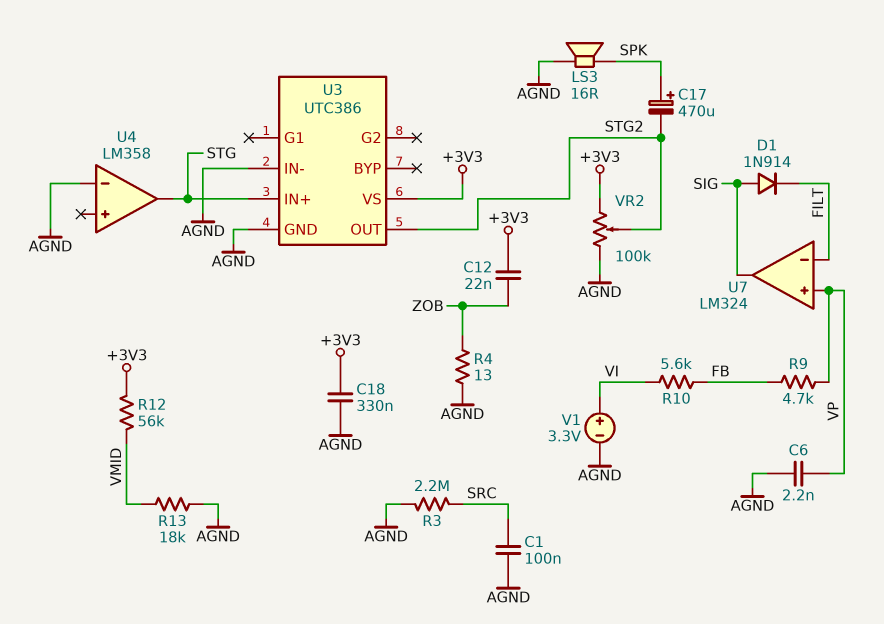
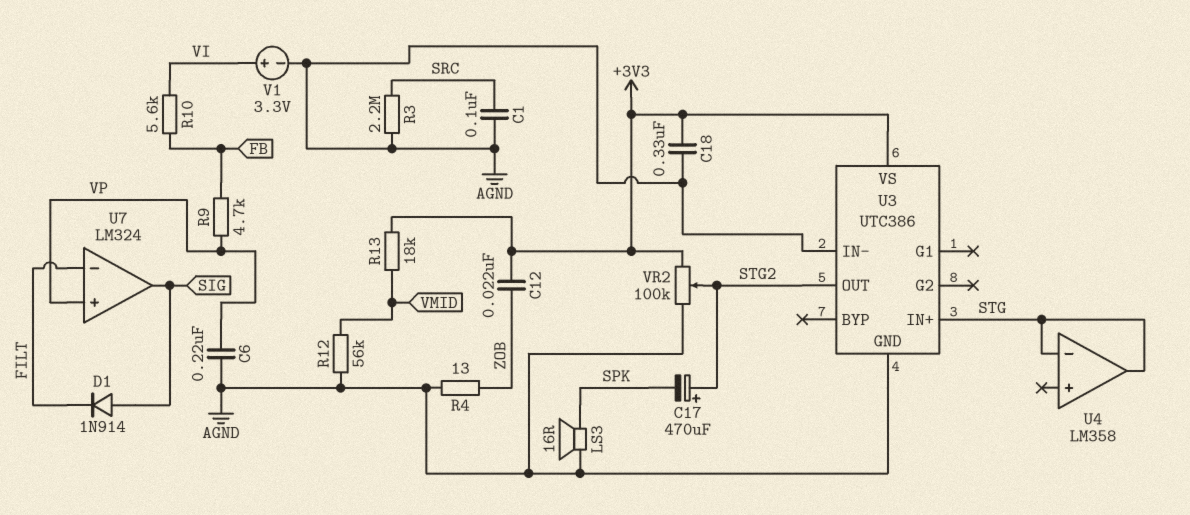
C6: 2.2nF (AGND, VP) -> 220nF (AGND, VP)
C17: 470uF (plus SPK, minus STG2) -> 470uF (plus STG2, minus SPK)
R12: 56k (+3V3, VMID) -> 56k (AGND, VMID)
R13: 18k (AGND, VMID) -> 18k (+3V3, VMID)
U4 pin in-: AGND -> STG

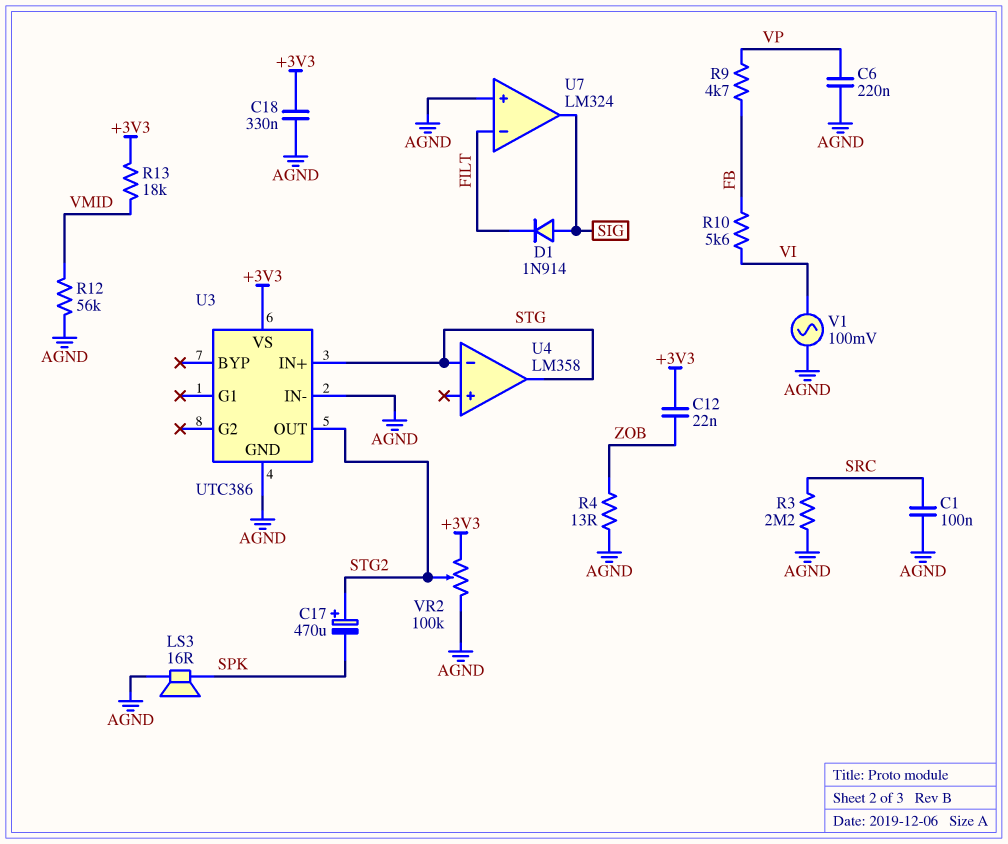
U7 pin in+: VP -> AGND
V1: 3.3V (plus VI, minus AGND) -> AC 100mV (AGND, VI)

